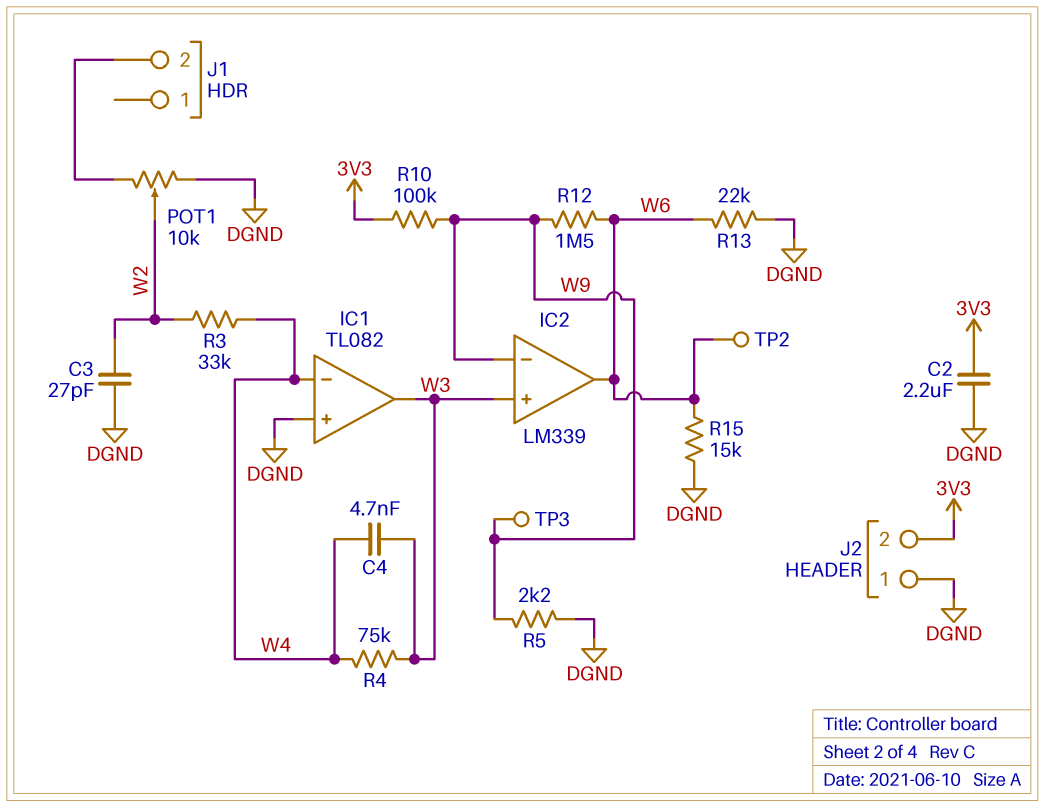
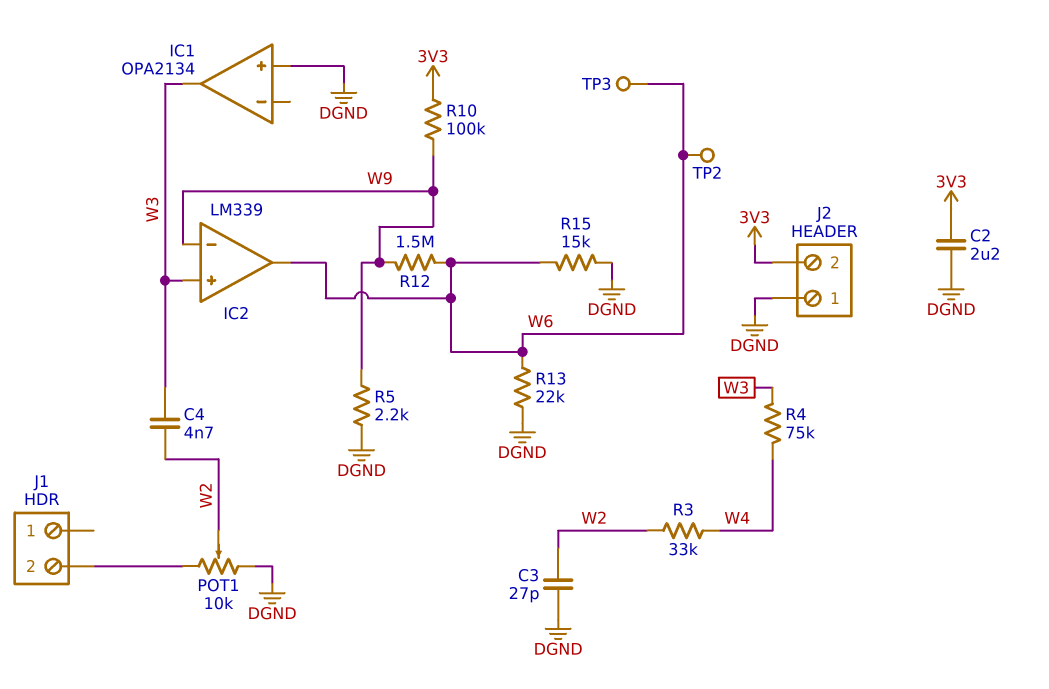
C4: 4.7nF (W3, W4) -> 4.7nF (W2, W3)
IC1: TL082 -> OPA2134
IC1 pin in-: W4 -> none
TP3: test point (W9) -> test point (W6)

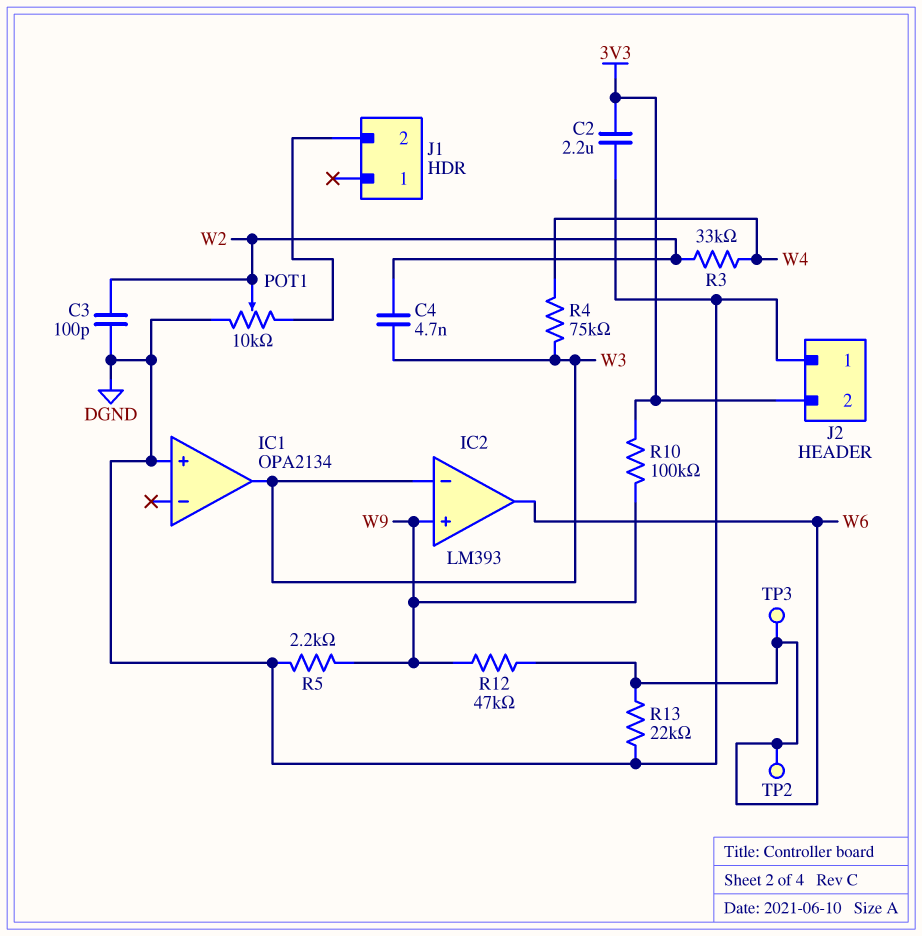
C3: 27pF (DGND, W2) -> 100pF (DGND, W2)
IC2: LM339 -> LM393
IC2 pin in+: W3 -> W9
IC2 pin in-: W9 -> W3
R12: 1.5M (W6, W9) -> 47k (W6, W9)
R15: 15k (DGND, W6) -> none

